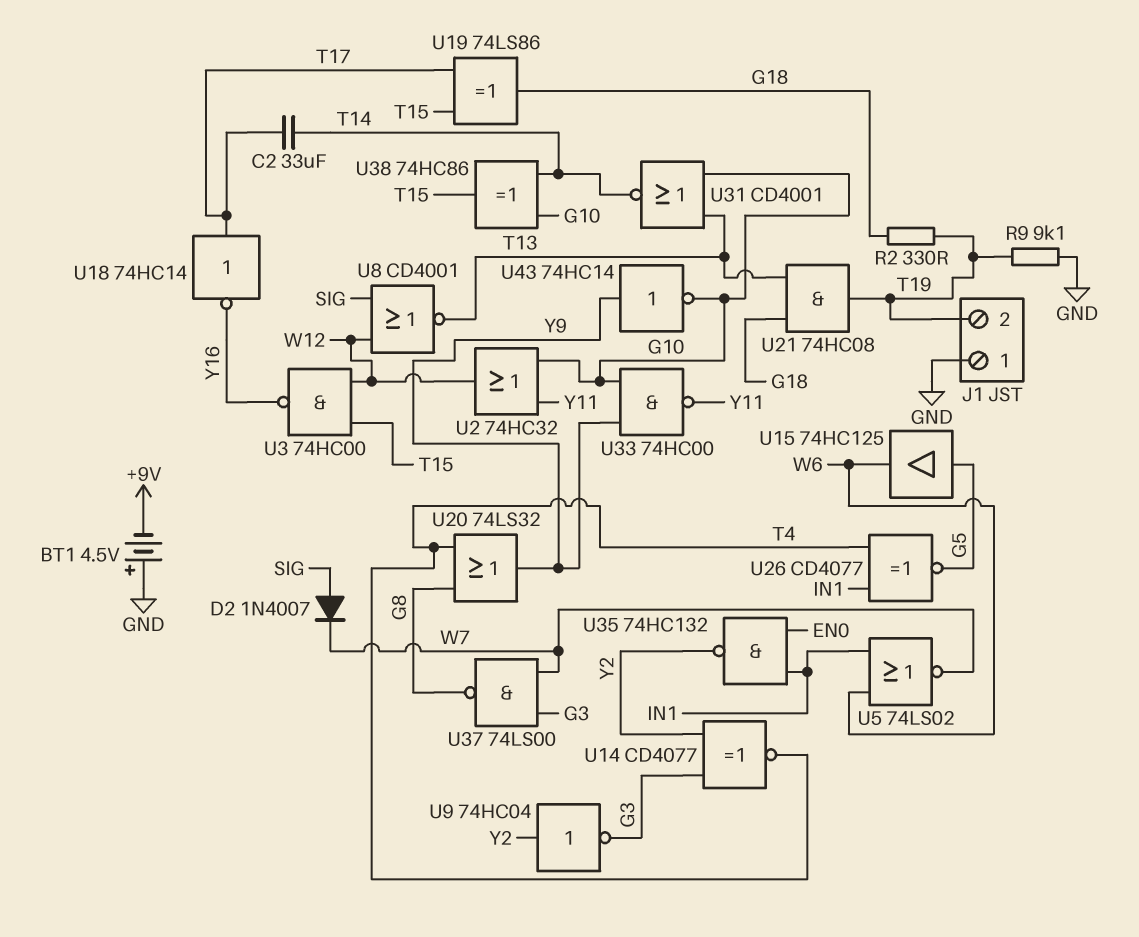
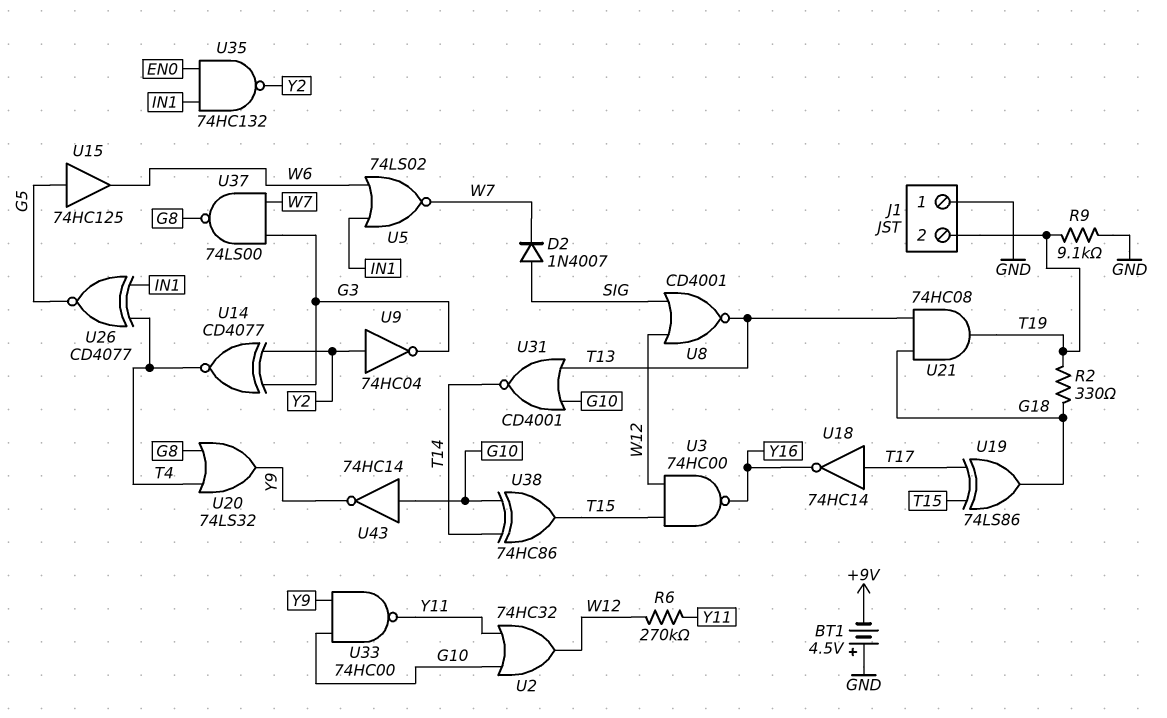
C2: 33uF (T14, T17) -> none
R6: none -> 270k (W12, Y11)
U43: NOT 74HC14 (in Y9, out G10) -> NOT 74HC14 (in G10, out Y9)

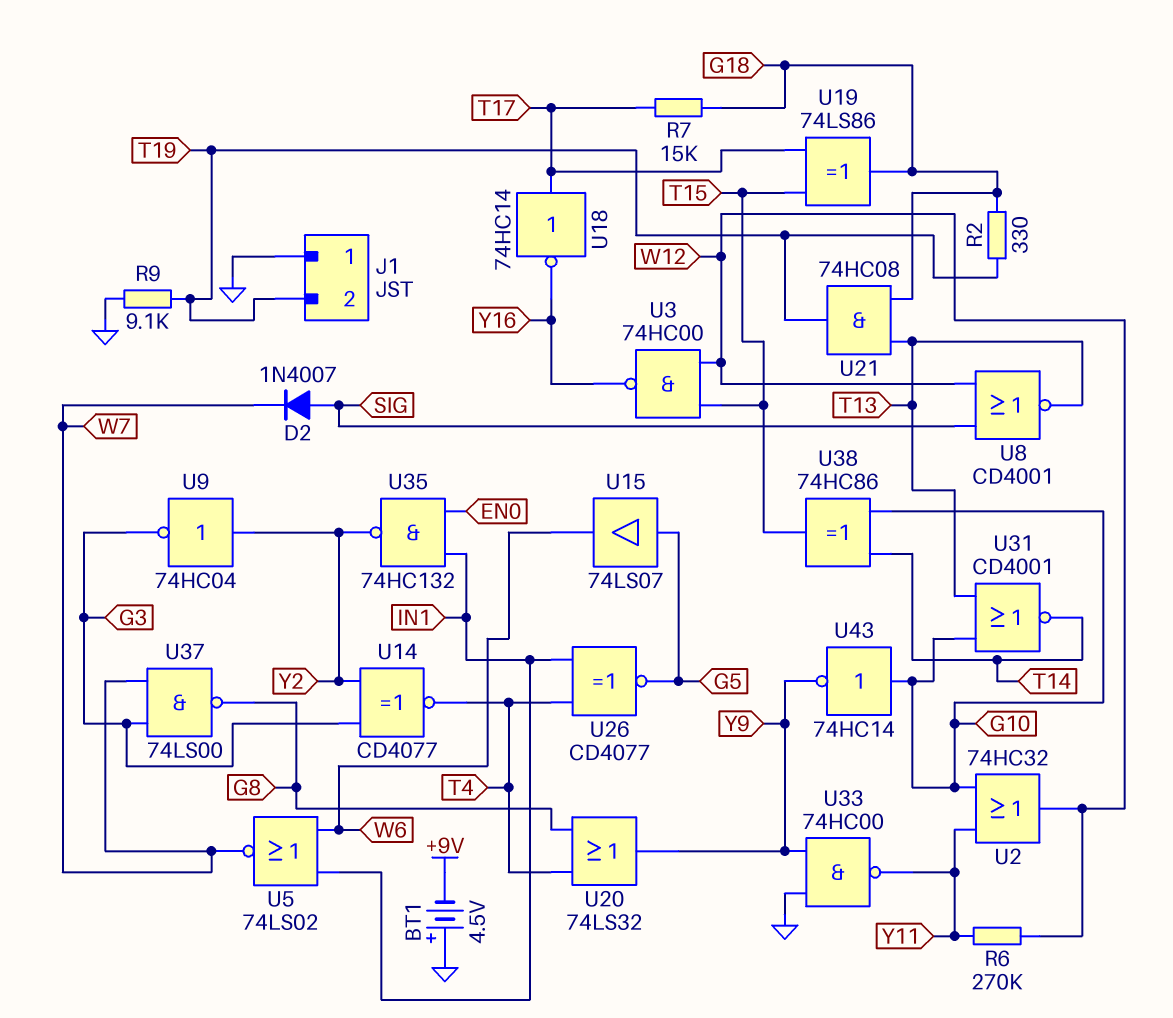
R7: none -> 15k (G18, T17)
U15: buffer 74HC125 (in G5, out W6) -> buffer 74LS07 (in G5, out W6)
U33: NAND 74HC00 (in G10, in Y9, out Y11) -> NAND 74HC00 (in GND, in Y9, out Y11)

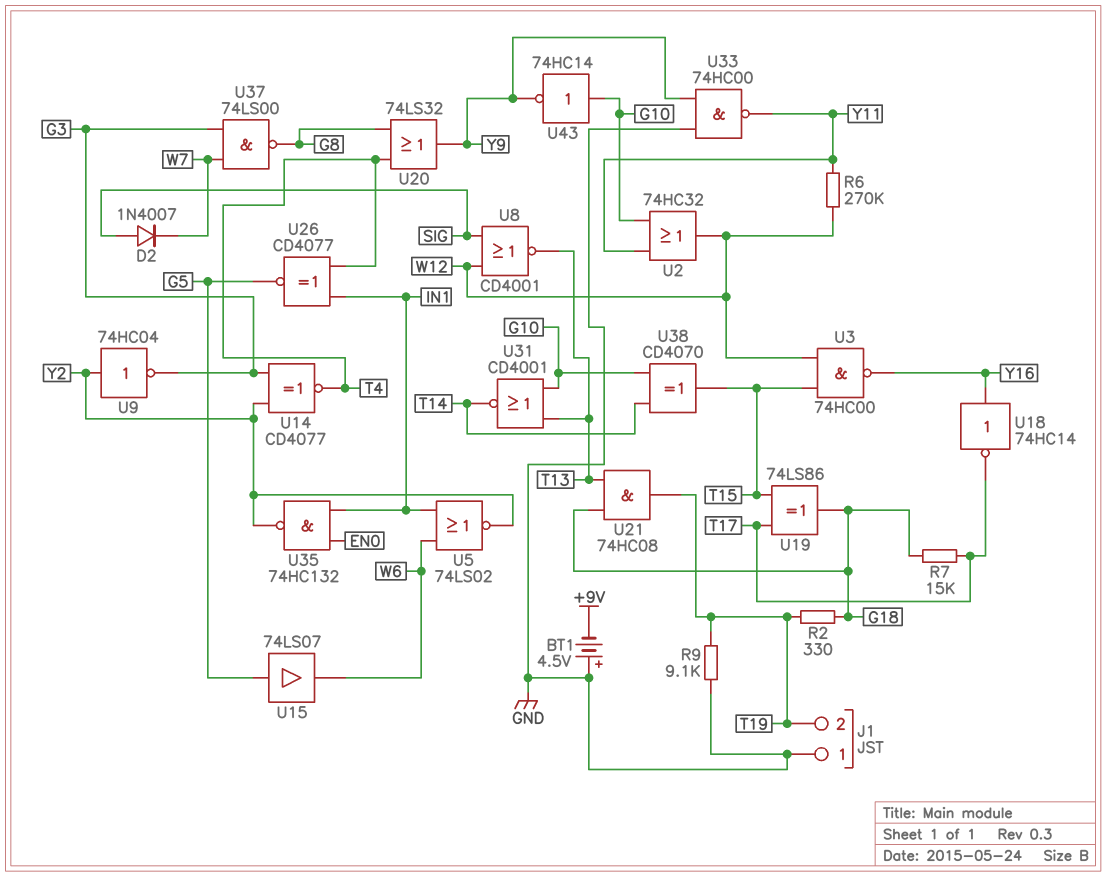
U5: NOR 74LS02 (in IN1, in W6, out W7) -> NOR 74LS02 (in IN1, in W6, out Y2)
U18: NOT 74HC14 (in T17, out Y16) -> NOT 74HC14 (in Y16, out T17)
U38: XOR 74HC86 (in G10, in T14, out T15) -> XOR CD4070 (in G10, in T14, out T15)

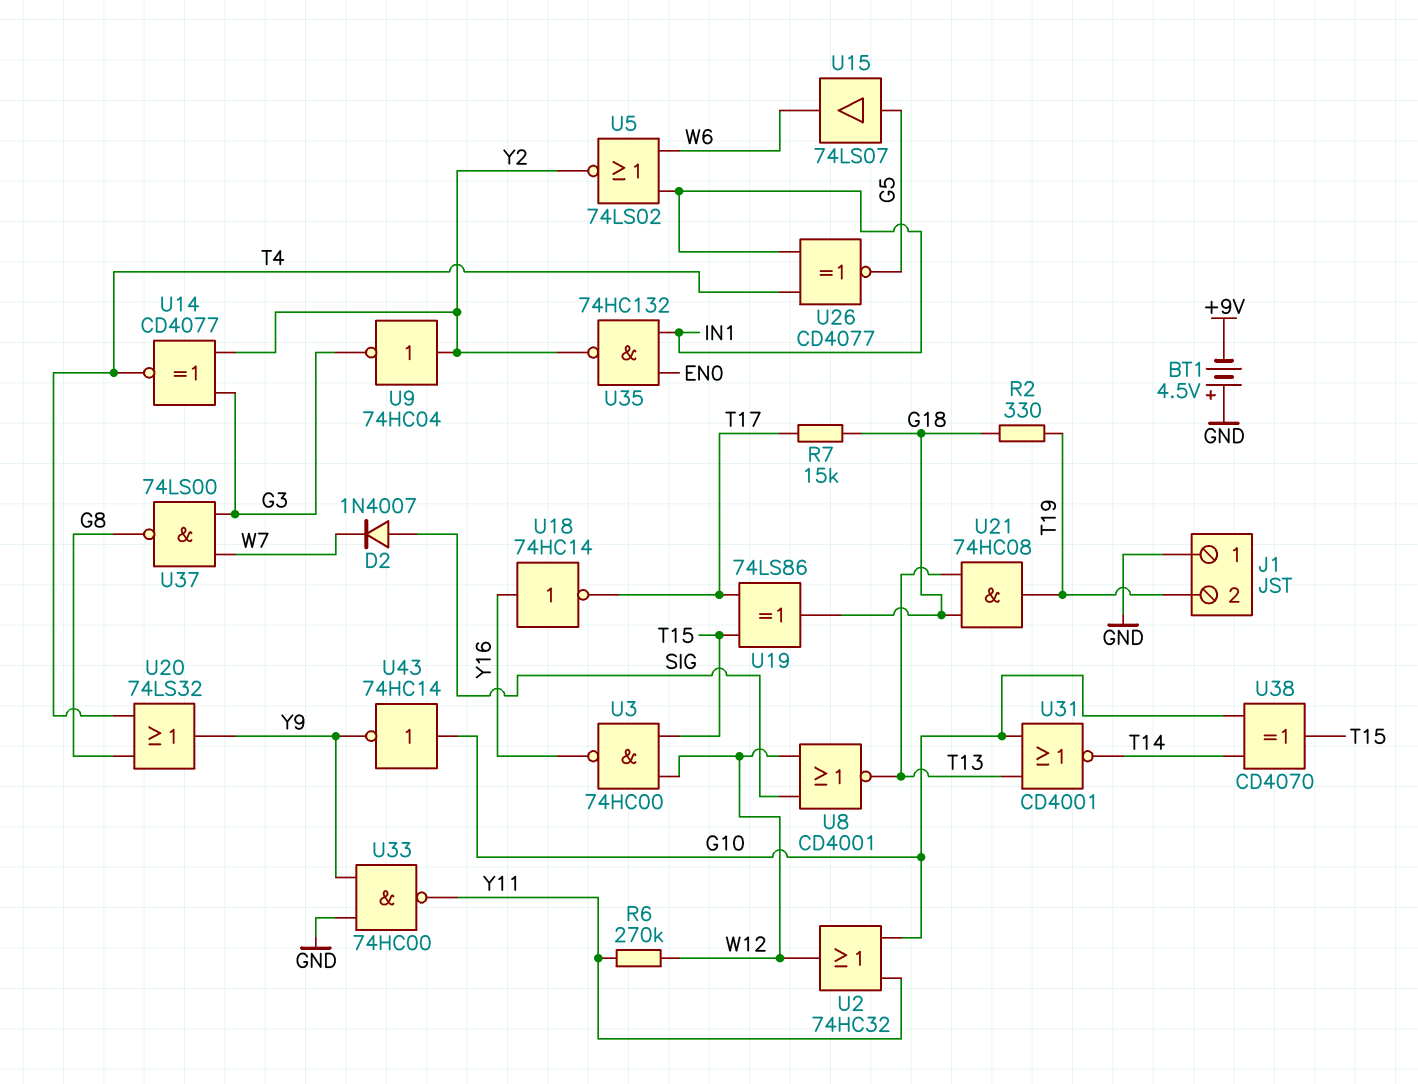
R9: 9.1k (GND, T19) -> none

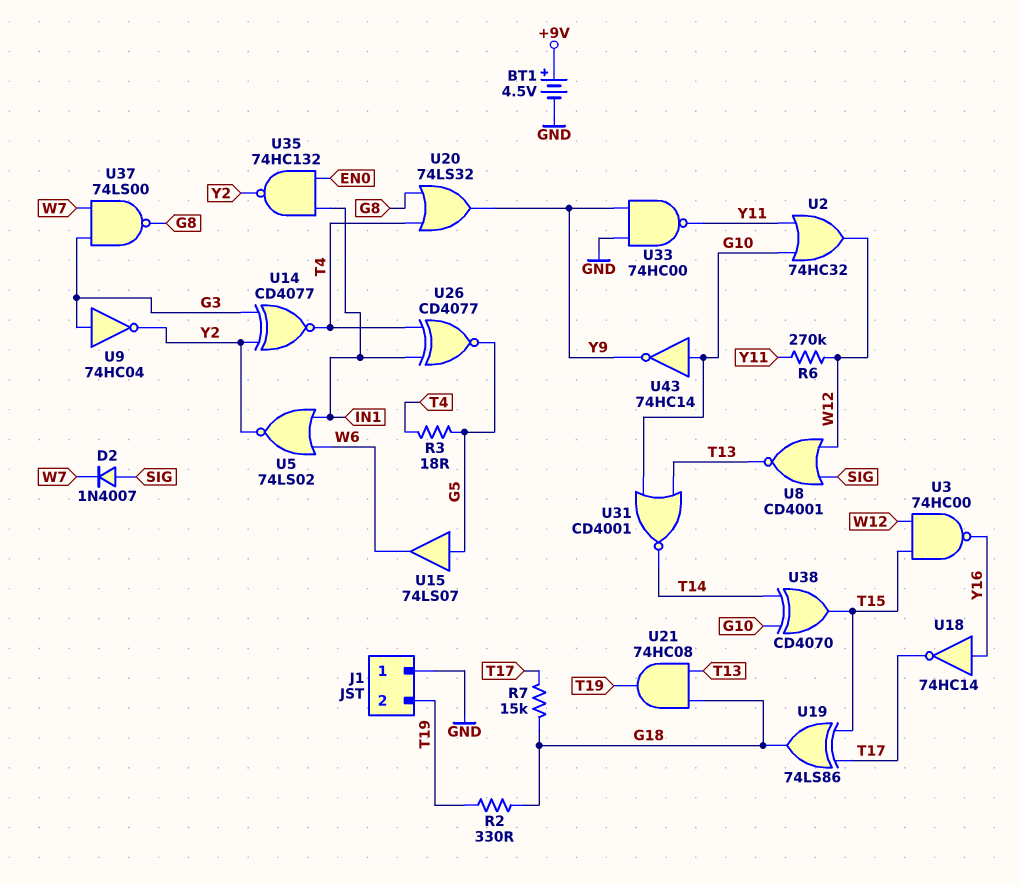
BT1: 4.5V (plus GND, minus +9V) -> 4.5V (plus +9V, minus GND)
R3: none -> 18 (G5, T4)
U9: NOT 74HC04 (in Y2, out G3) -> NOT 74HC04 (in G3, out Y2)

